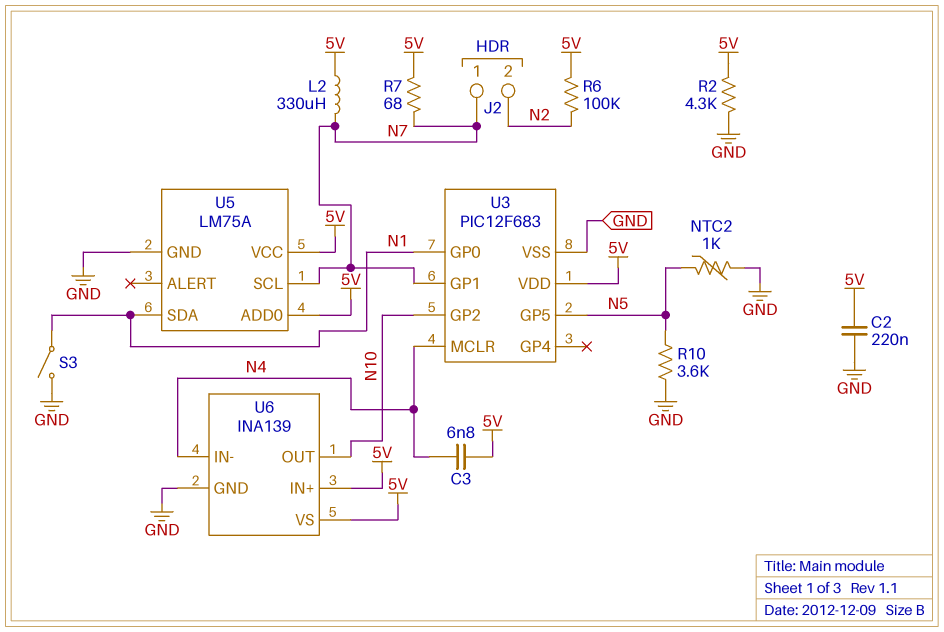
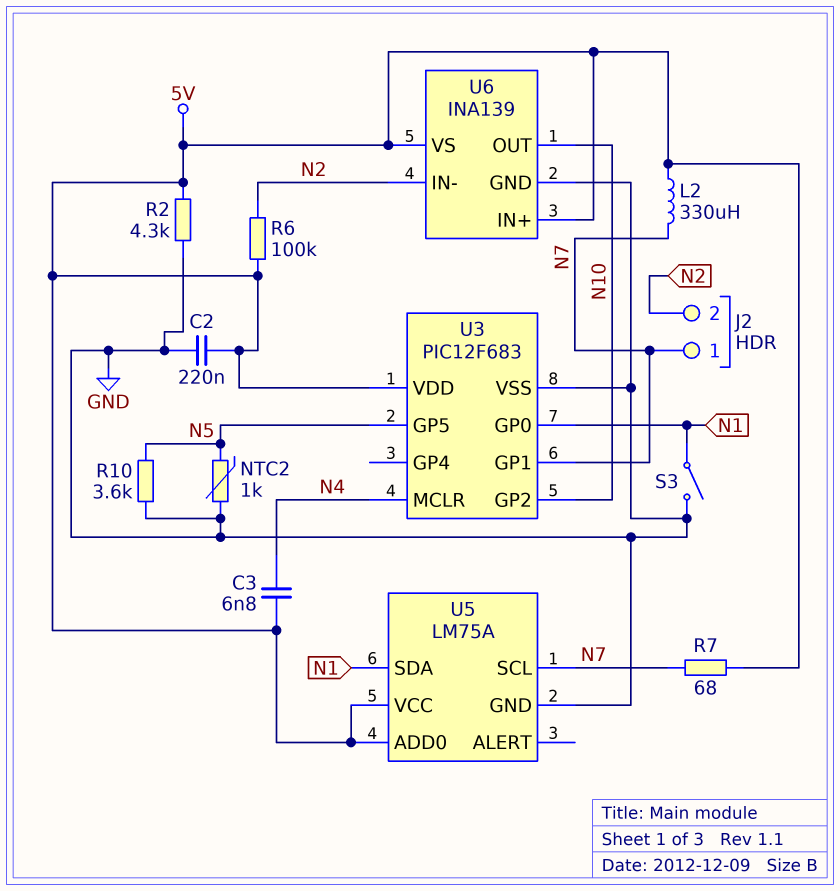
U6 pin IN-: N4 -> N2

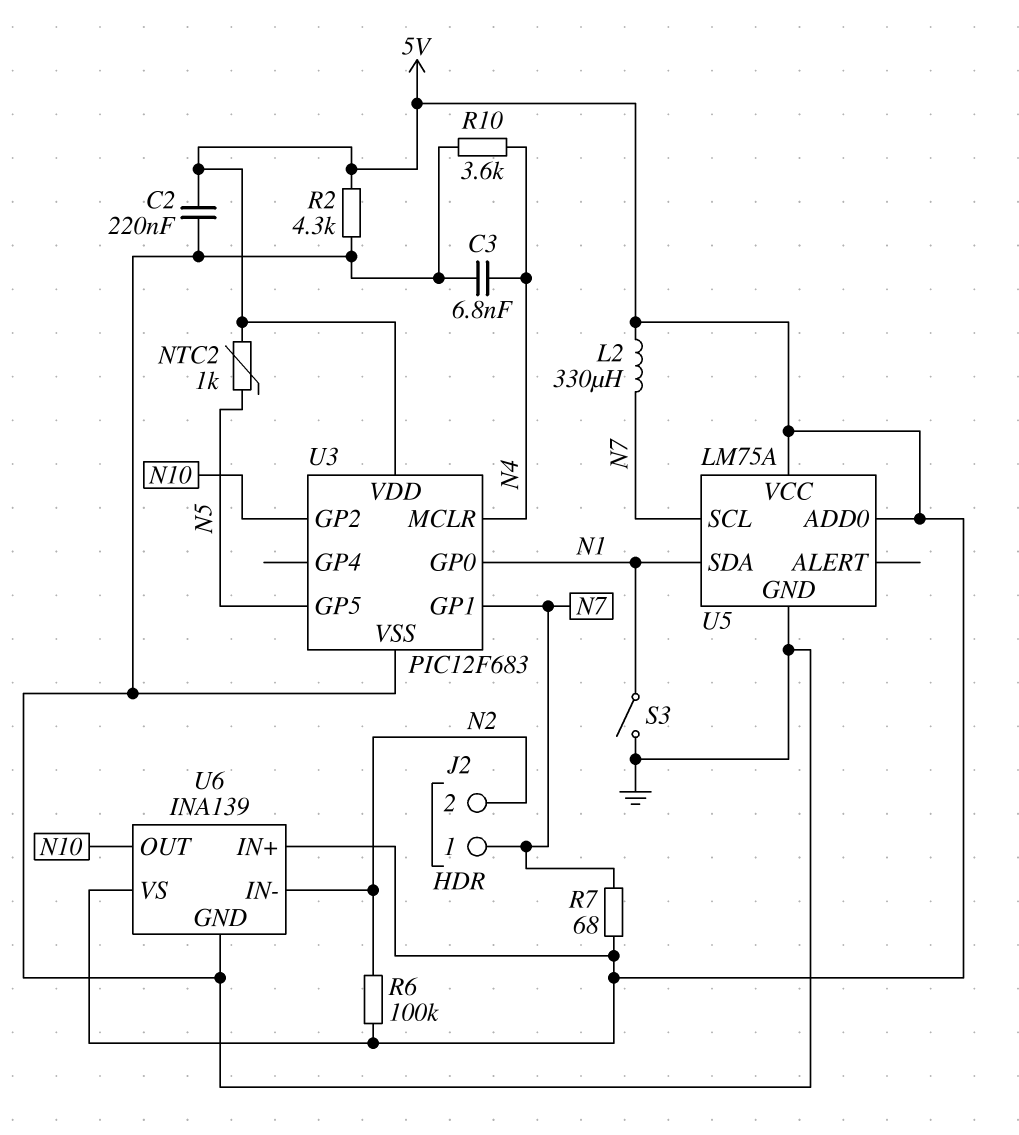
C3: 6.8nF (5V, N4) -> 6.8nF (GND, N4)
NTC2: 1k (GND, N5) -> 1k (5V, N5)
R10: 3.6k (GND, N5) -> 3.6k (GND, N4)

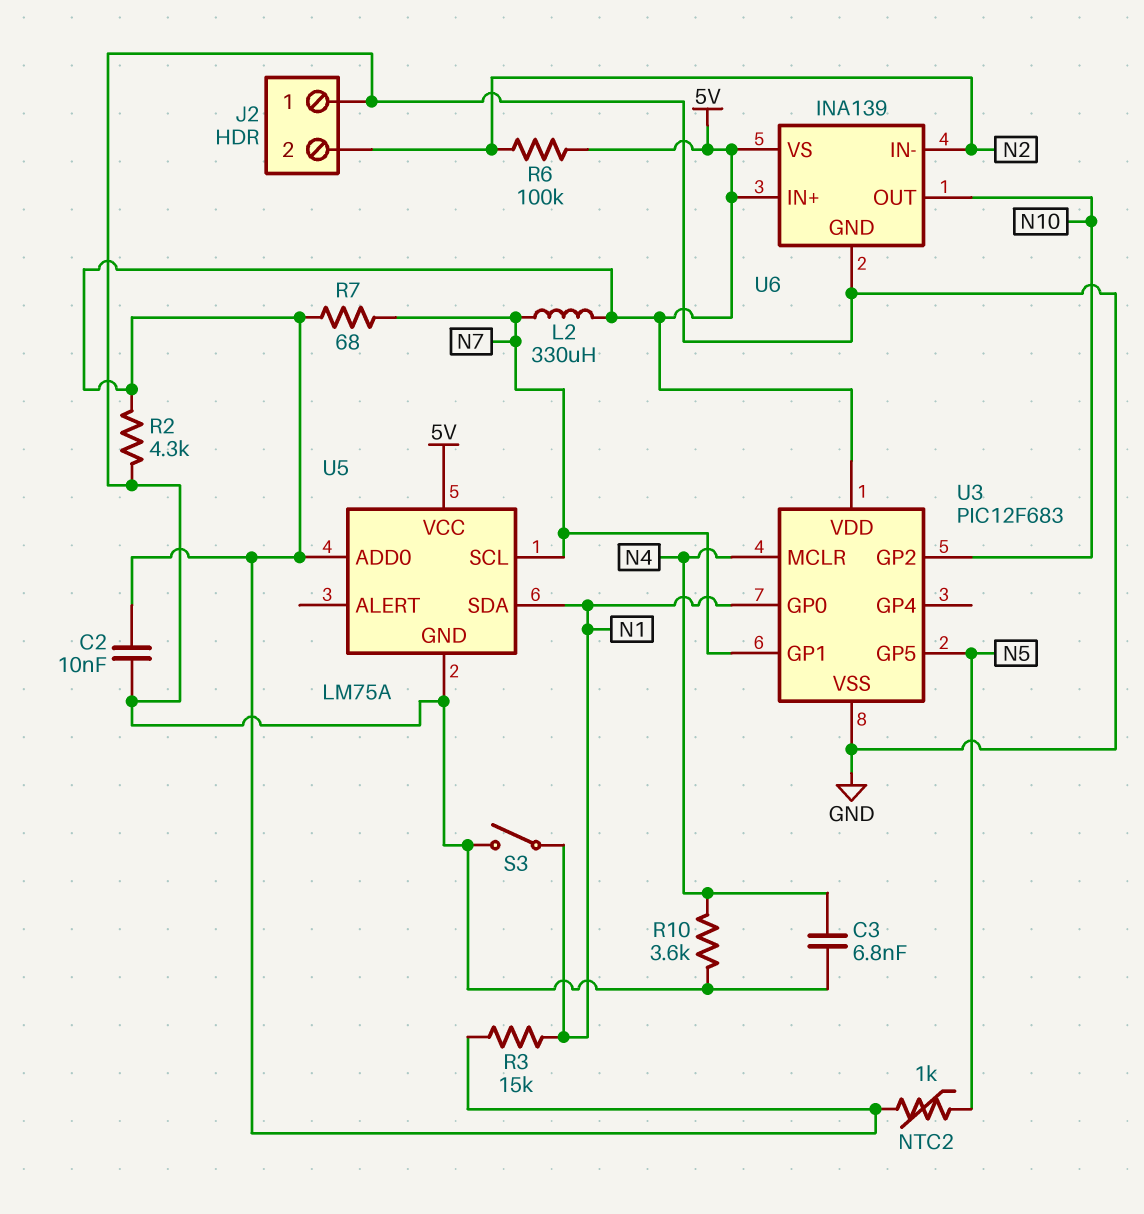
C2: 220nF (5V, GND) -> 10nF (5V, GND)
J2 pin 1: N7 -> GND
R3: none -> 15k (5V, N1)

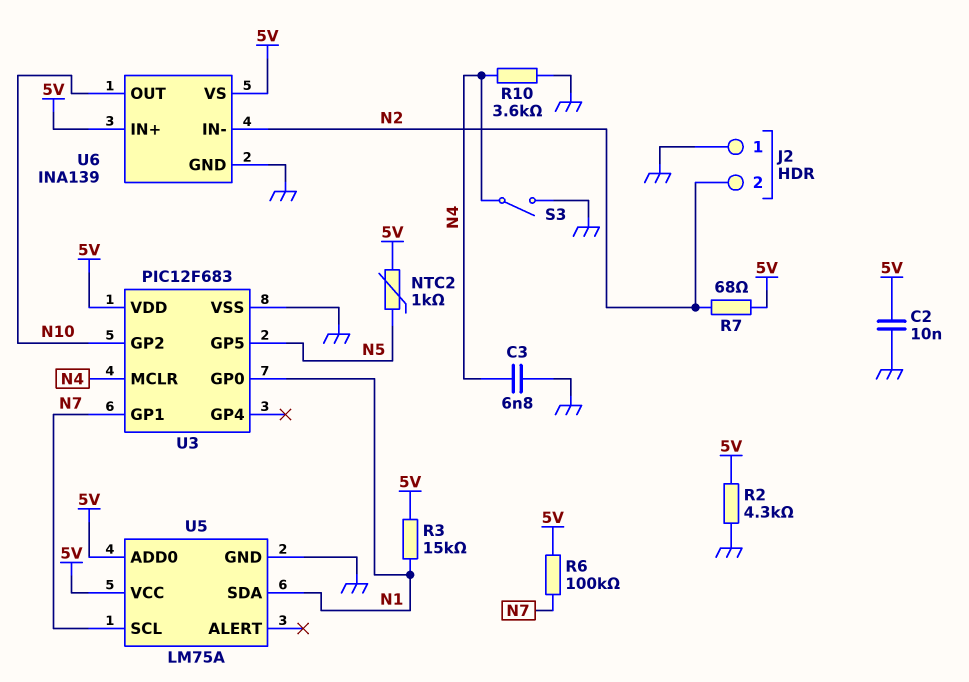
L2: 330uH (5V, N7) -> none
R6: 100k (5V, N2) -> 100k (5V, N7)
R7: 68 (5V, N7) -> 68 (5V, N2)
S3: switch (GND, N1) -> switch (GND, N4)

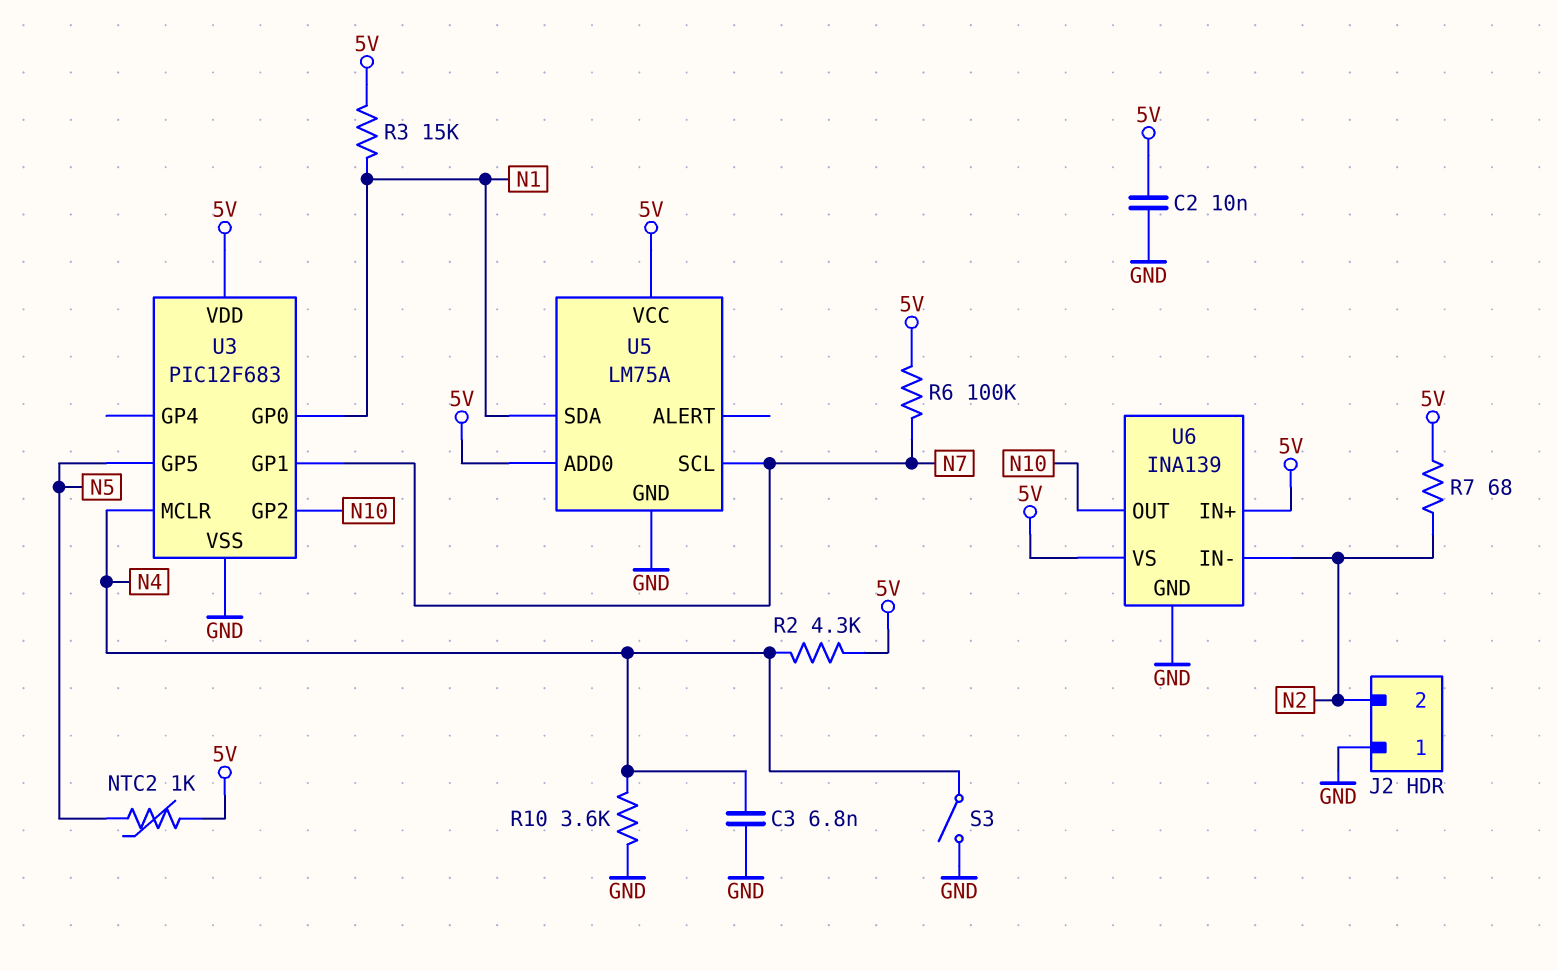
R2: 4.3k (5V, GND) -> 4.3k (5V, N4)

